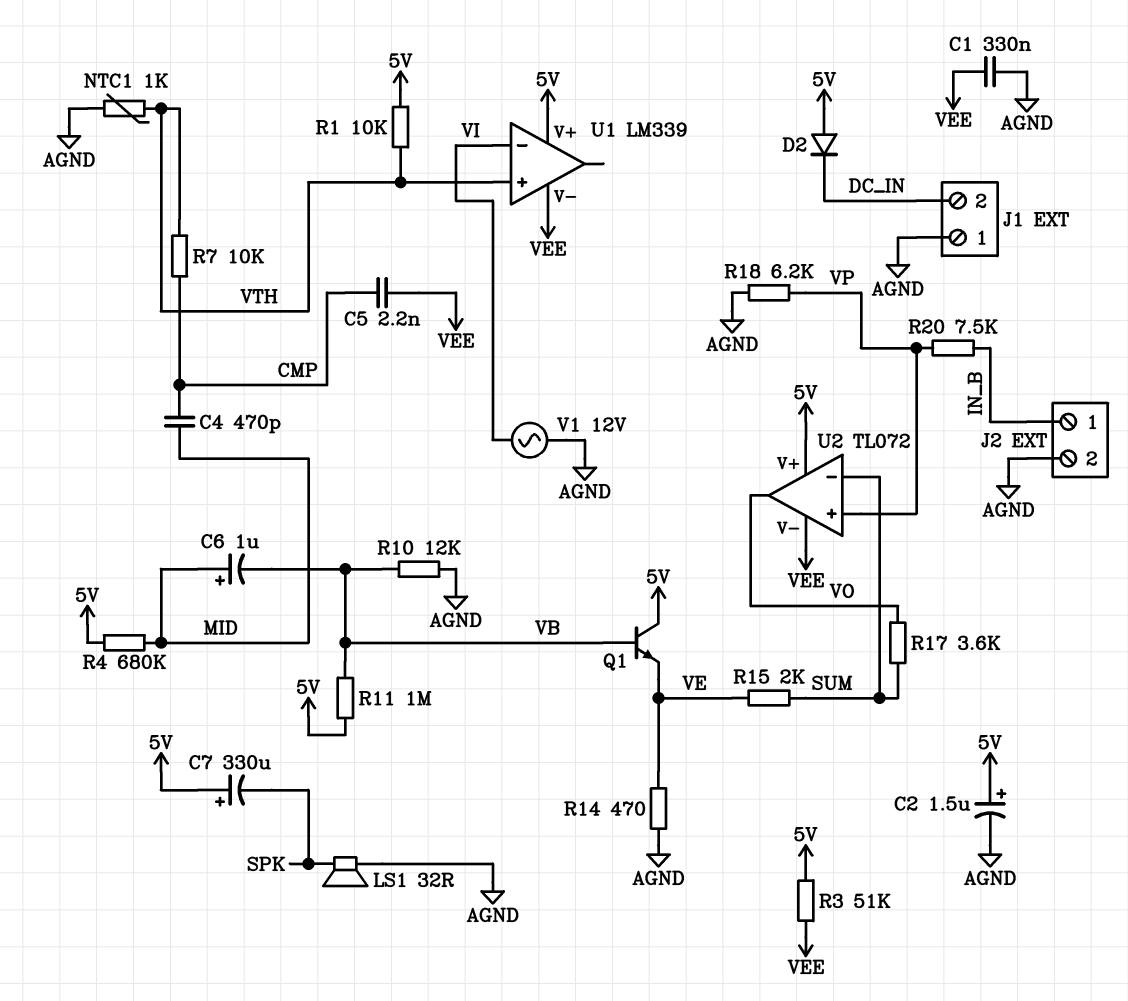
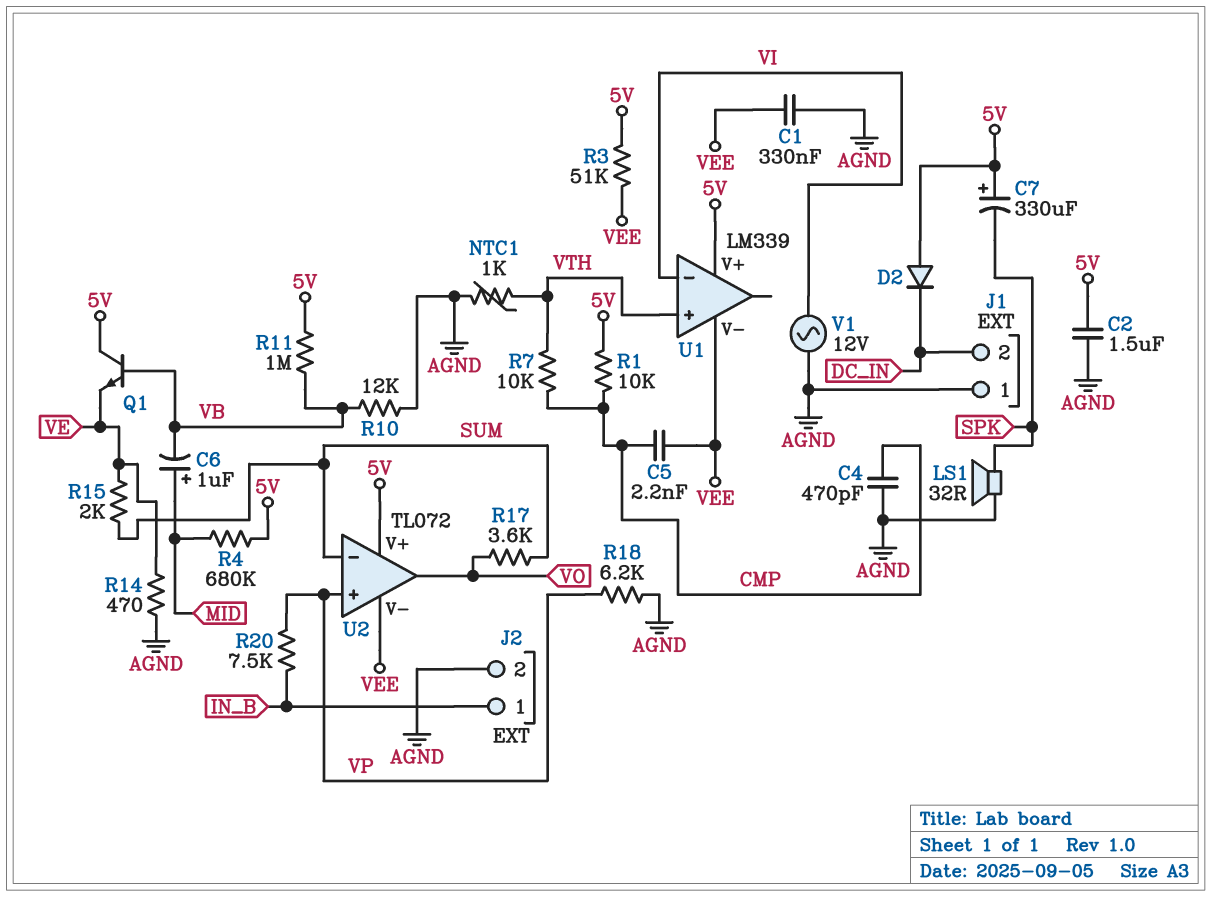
C2: 1.5uF (plus 5V, minus AGND) -> 1.5uF (5V, AGND)
C4: 470pF (CMP, MID) -> 470pF (AGND, CMP)
R1: 10k (5V, VTH) -> 10k (5V, CMP)

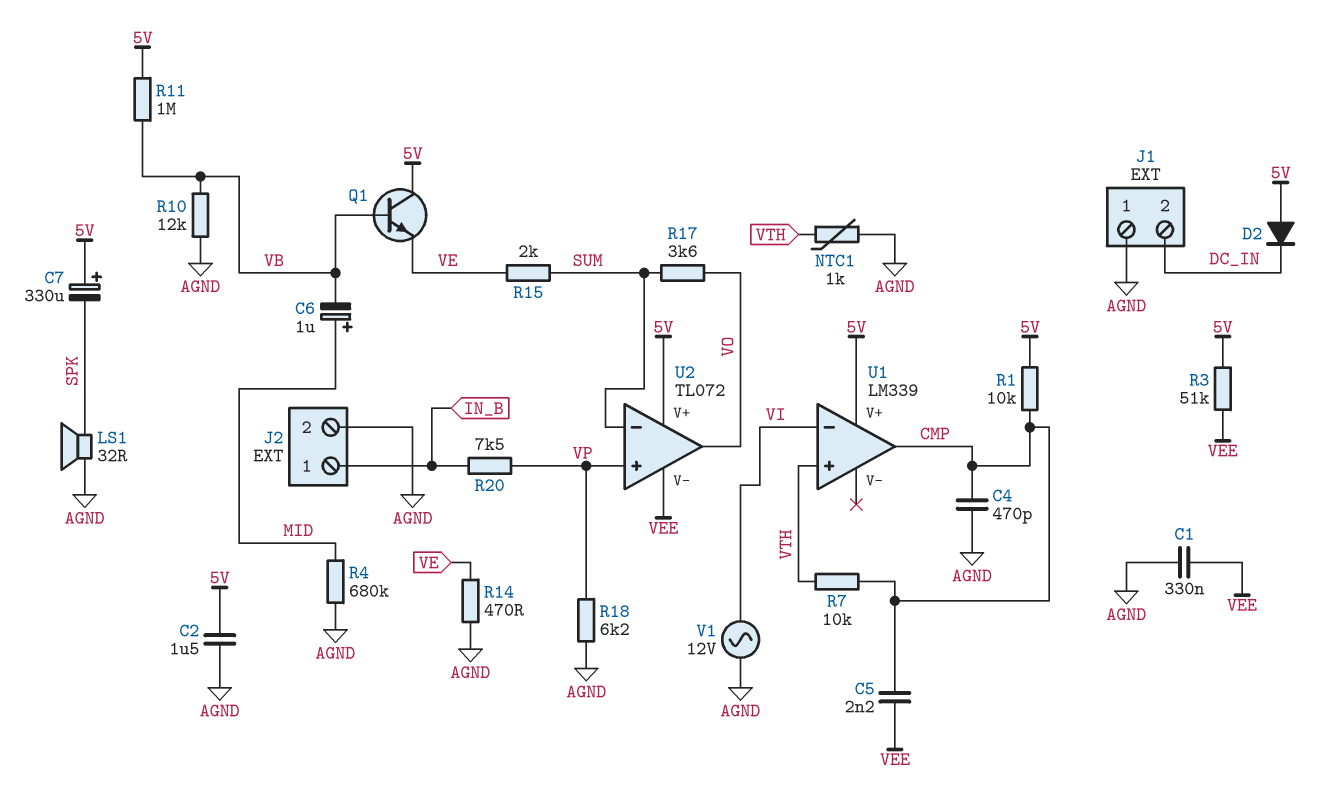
R4: 680k (5V, MID) -> 680k (AGND, MID)
U1 pin V-: VEE -> none
U1 pin out: none -> CMP

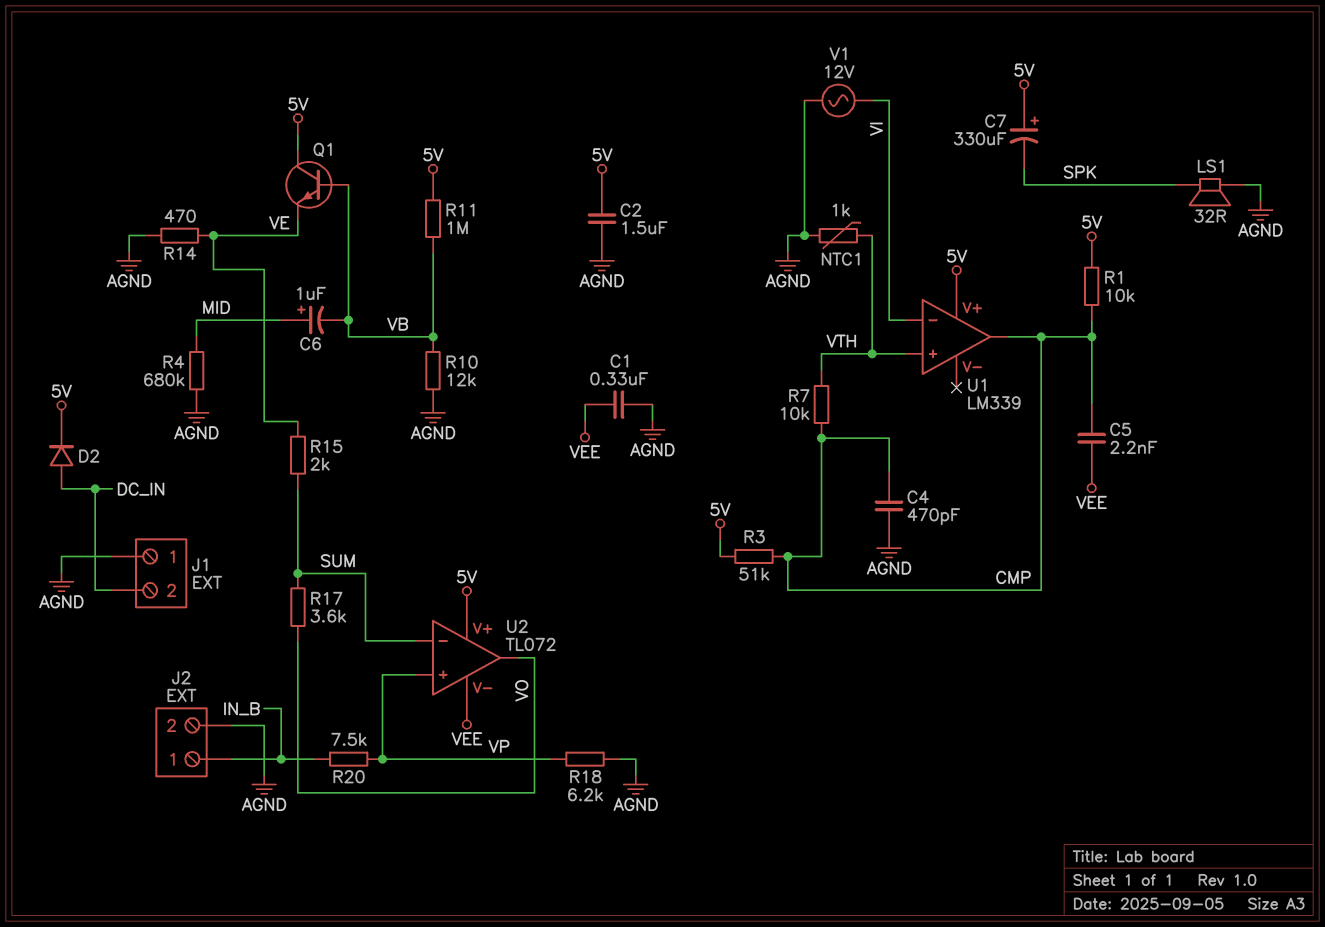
D2: diode (A 5V, K DC_IN) -> diode (A DC_IN, K 5V)
R3: 51k (5V, VEE) -> 51k (5V, CMP)

